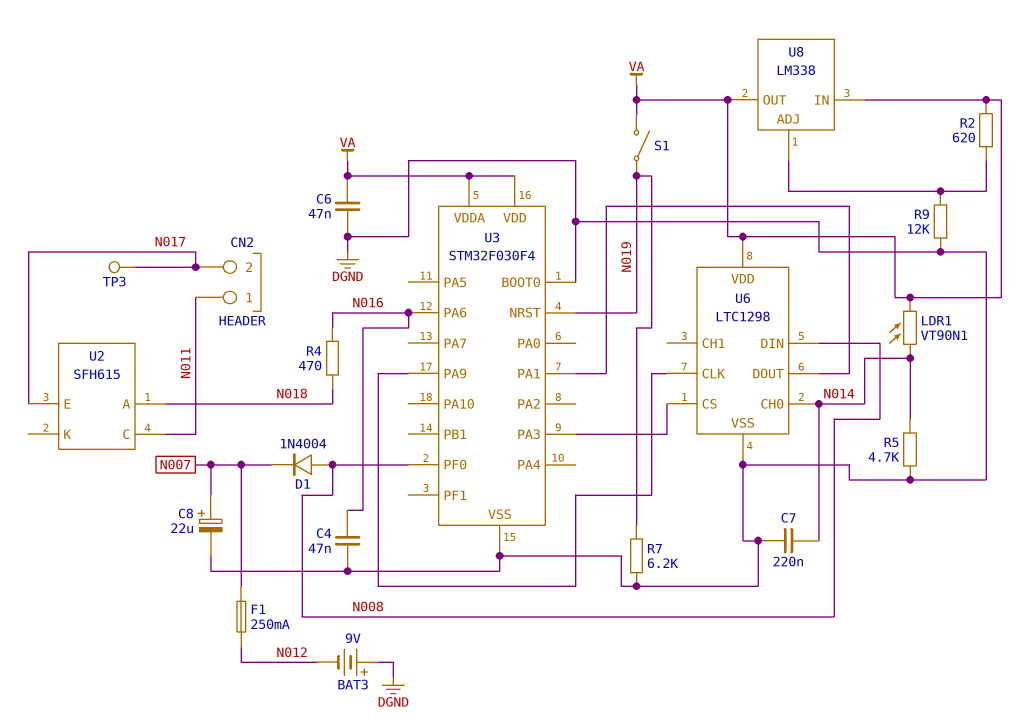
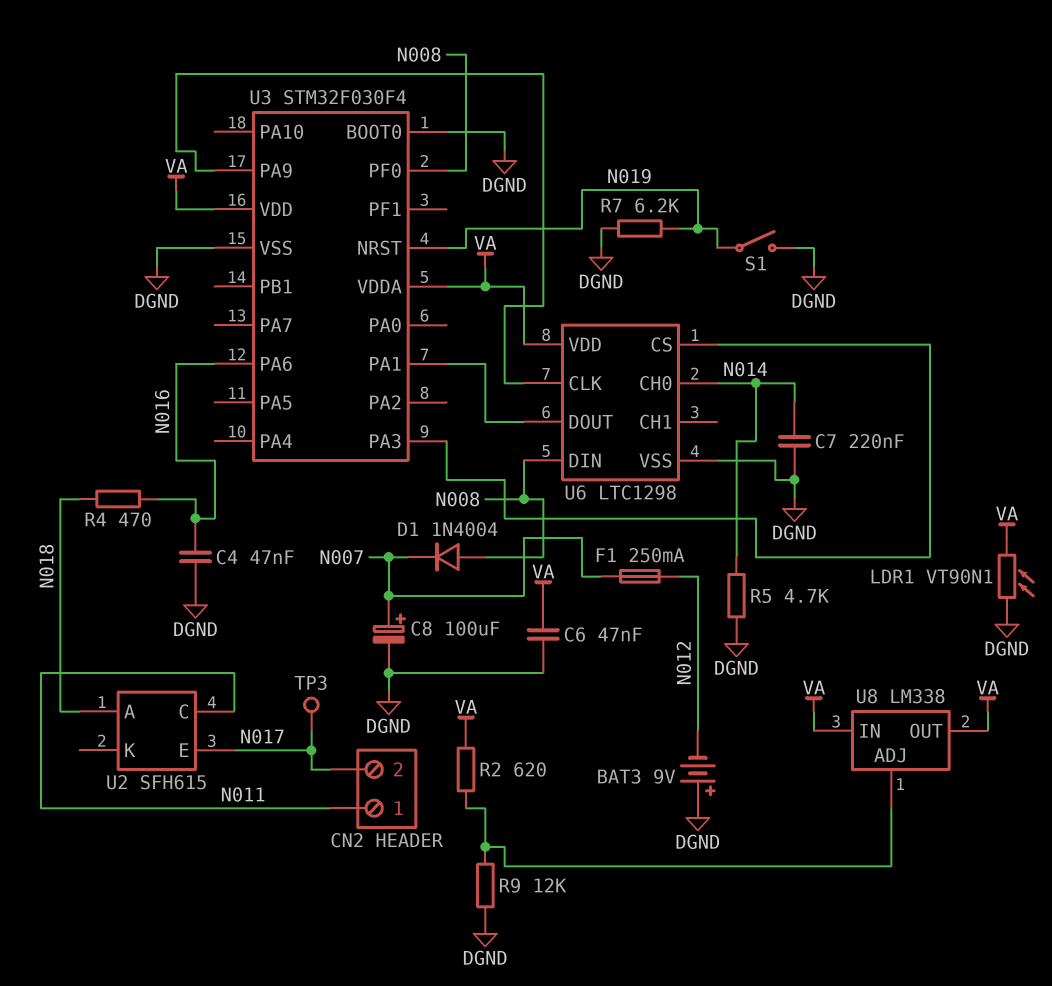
C8: 22uF (plus N007, minus DGND) -> 100uF (plus N007, minus DGND)
LDR1: VT90N1 (N014, VA) -> VT90N1 (DGND, VA)
S1: switch (N019, VA) -> switch (DGND, N019)

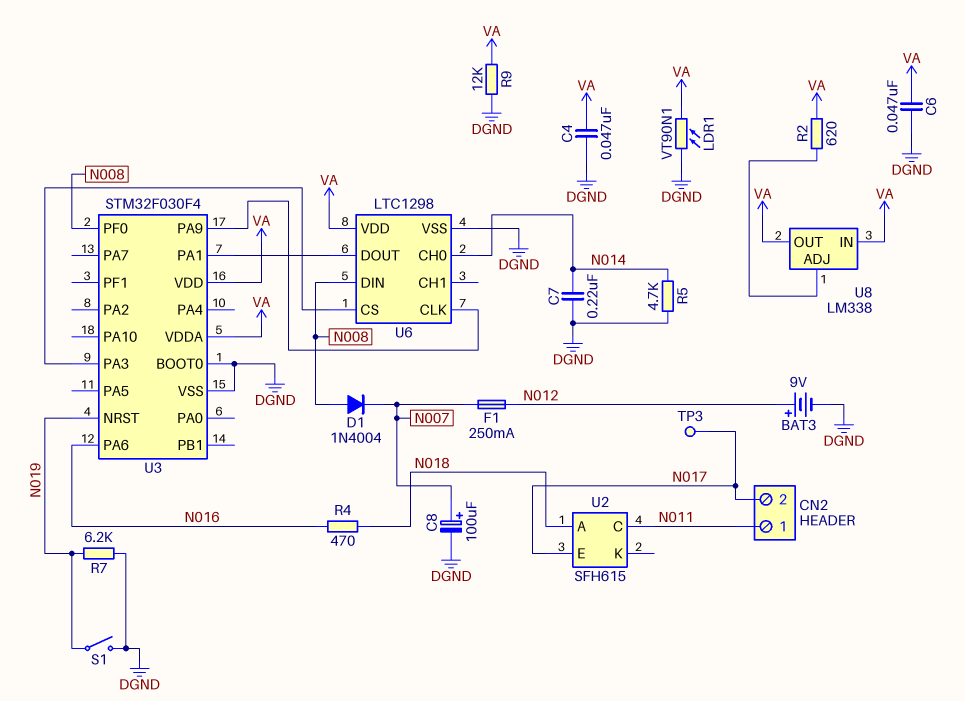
BAT3: 9V (plus DGND, minus N012) -> 9V (plus N012, minus DGND)
C4: 47nF (DGND, N016) -> 47nF (DGND, VA)
R9: 12k (DGND, U8/ADJ) -> 12k (DGND, VA)

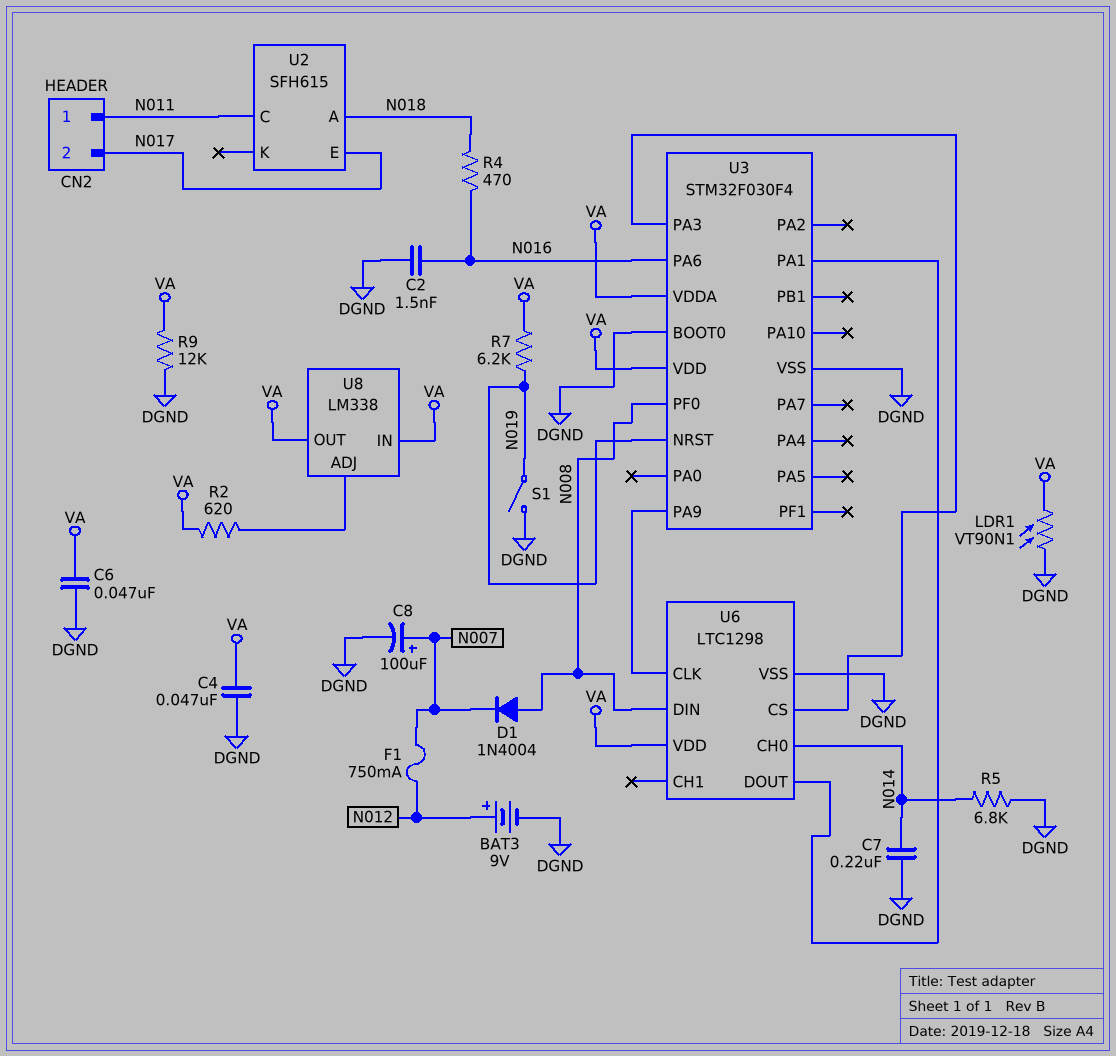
C2: none -> 1.5nF (DGND, N016)
F1: 250mA (N007, N012) -> 750mA (N007, N012)
R5: 4.7k (DGND, N014) -> 6.8k (DGND, N014)
R7: 6.2k (DGND, N019) -> 6.2k (N019, VA)
TP3: test point (N017) -> none

